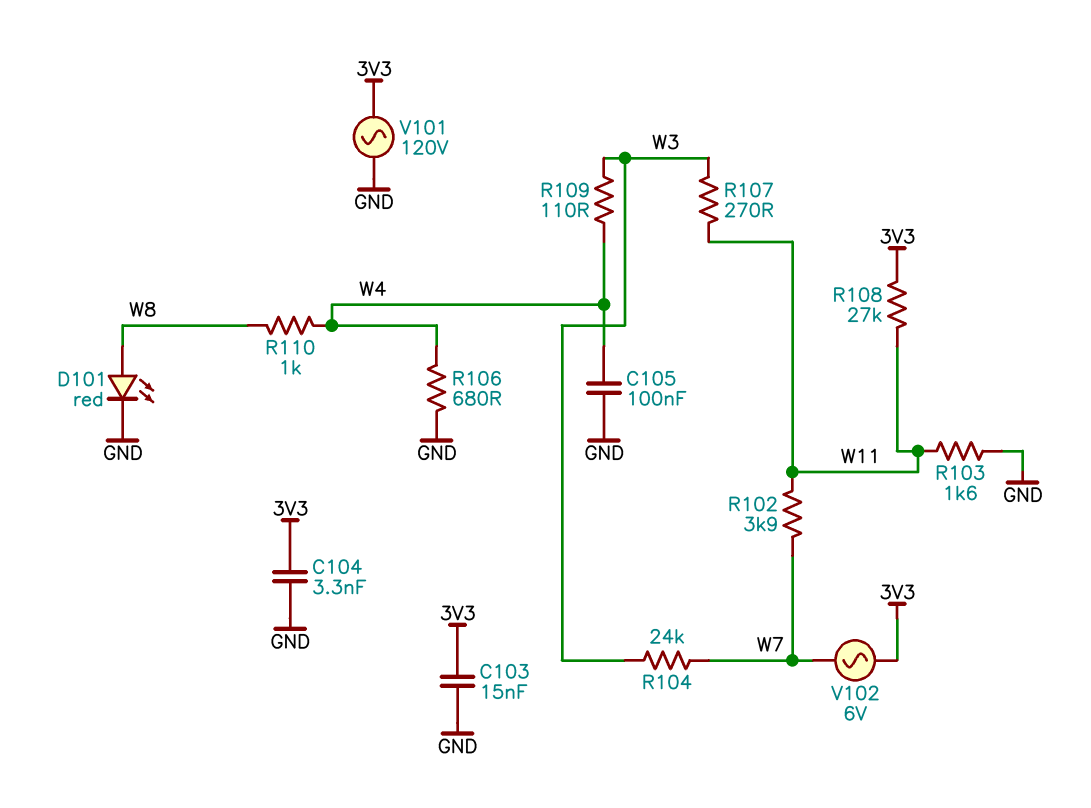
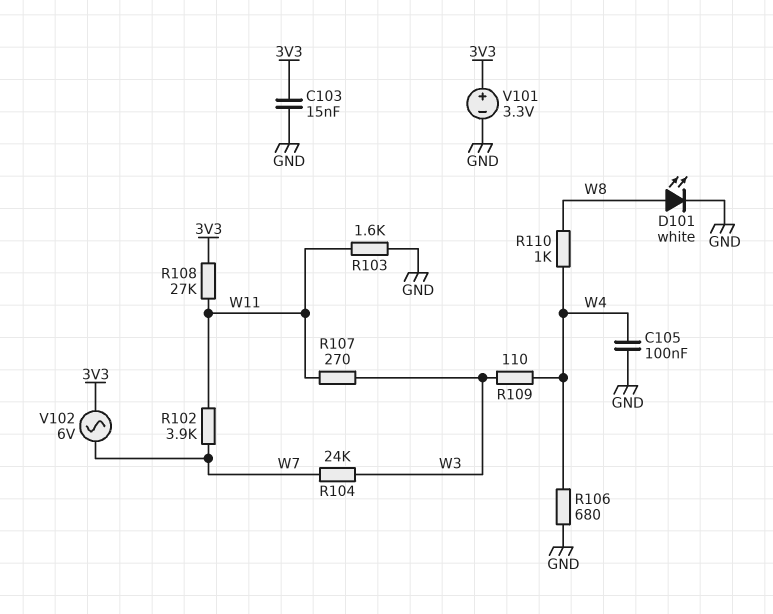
C104: 3.3nF (3V3, GND) -> none
D101: LED red (A W8, K GND) -> LED white (A W8, K GND)
V101: AC 120V (3V3, GND) -> 3.3V (plus 3V3, minus GND)

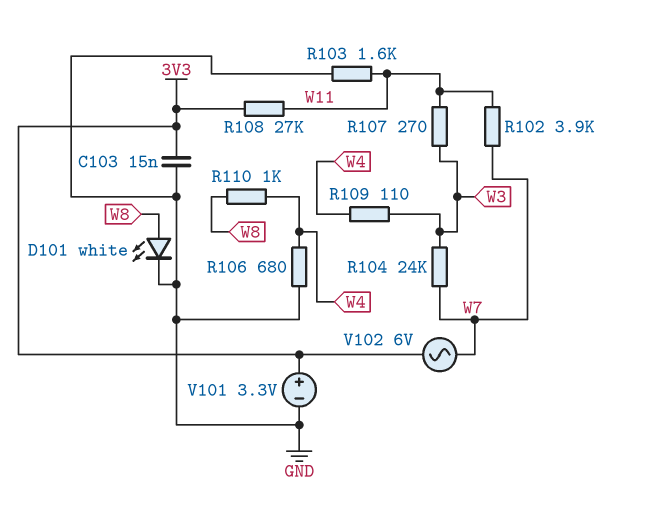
C105: 100nF (GND, W4) -> none

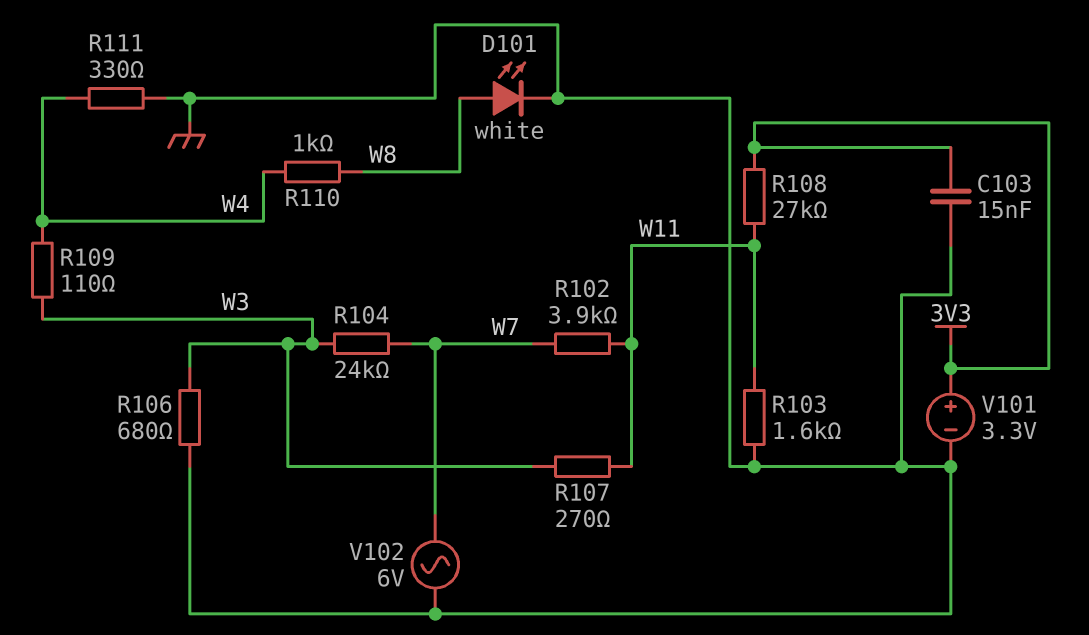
R106: 680 (GND, W4) -> 680 (GND, W3)
R111: none -> 330 (GND, W4)
V102: AC 6V (3V3, W7) -> AC 6V (GND, W7)

